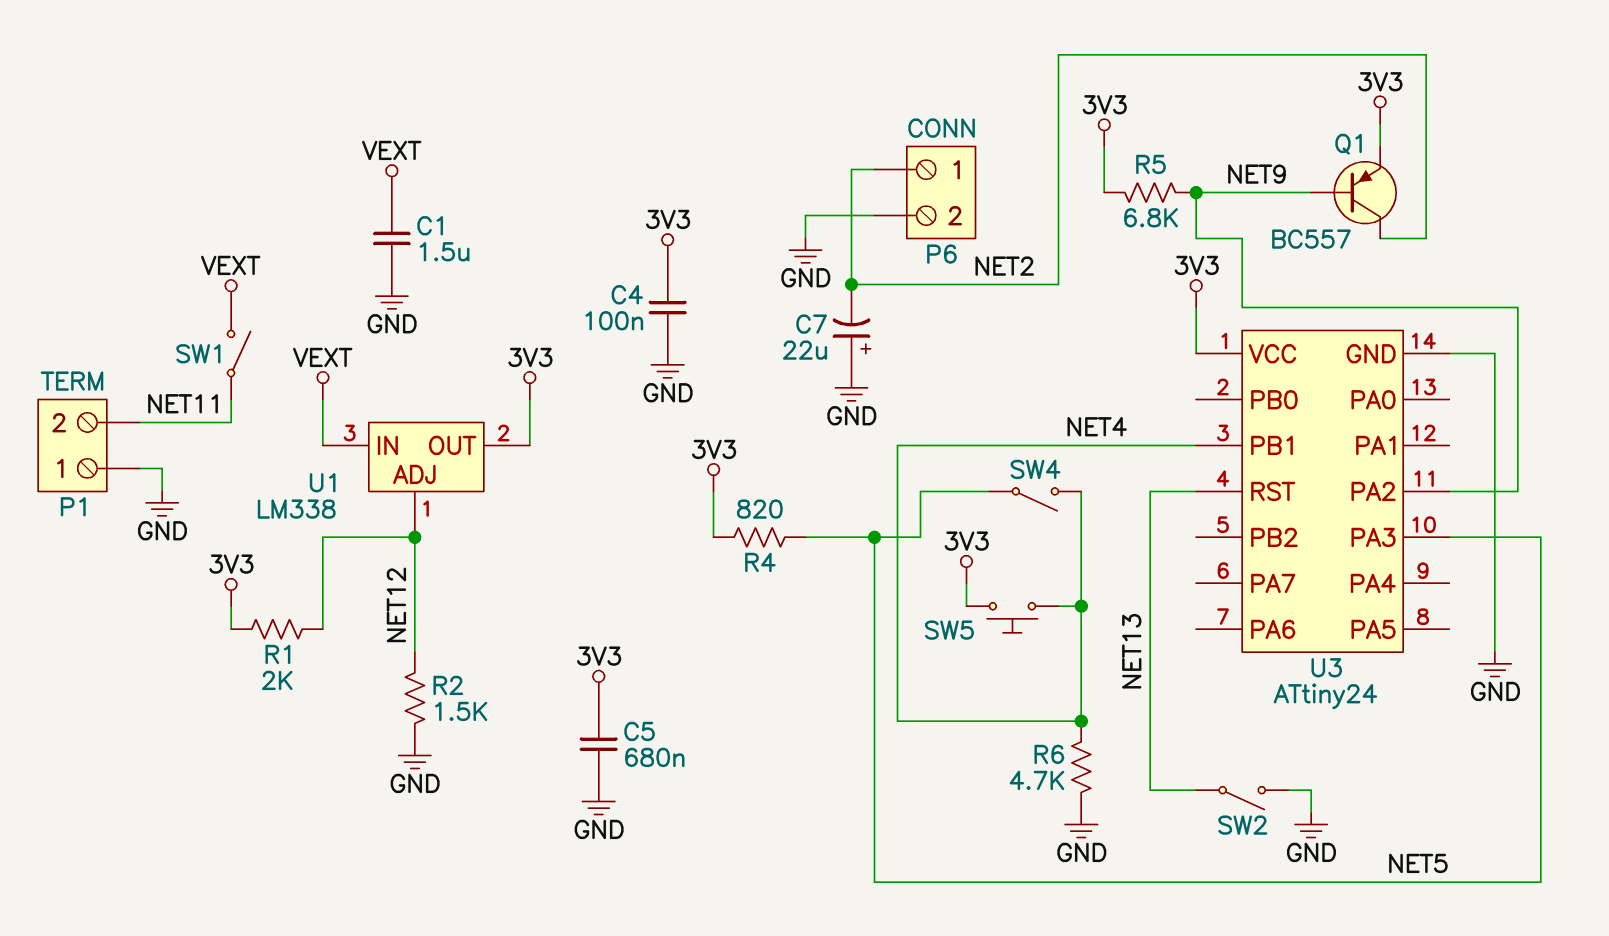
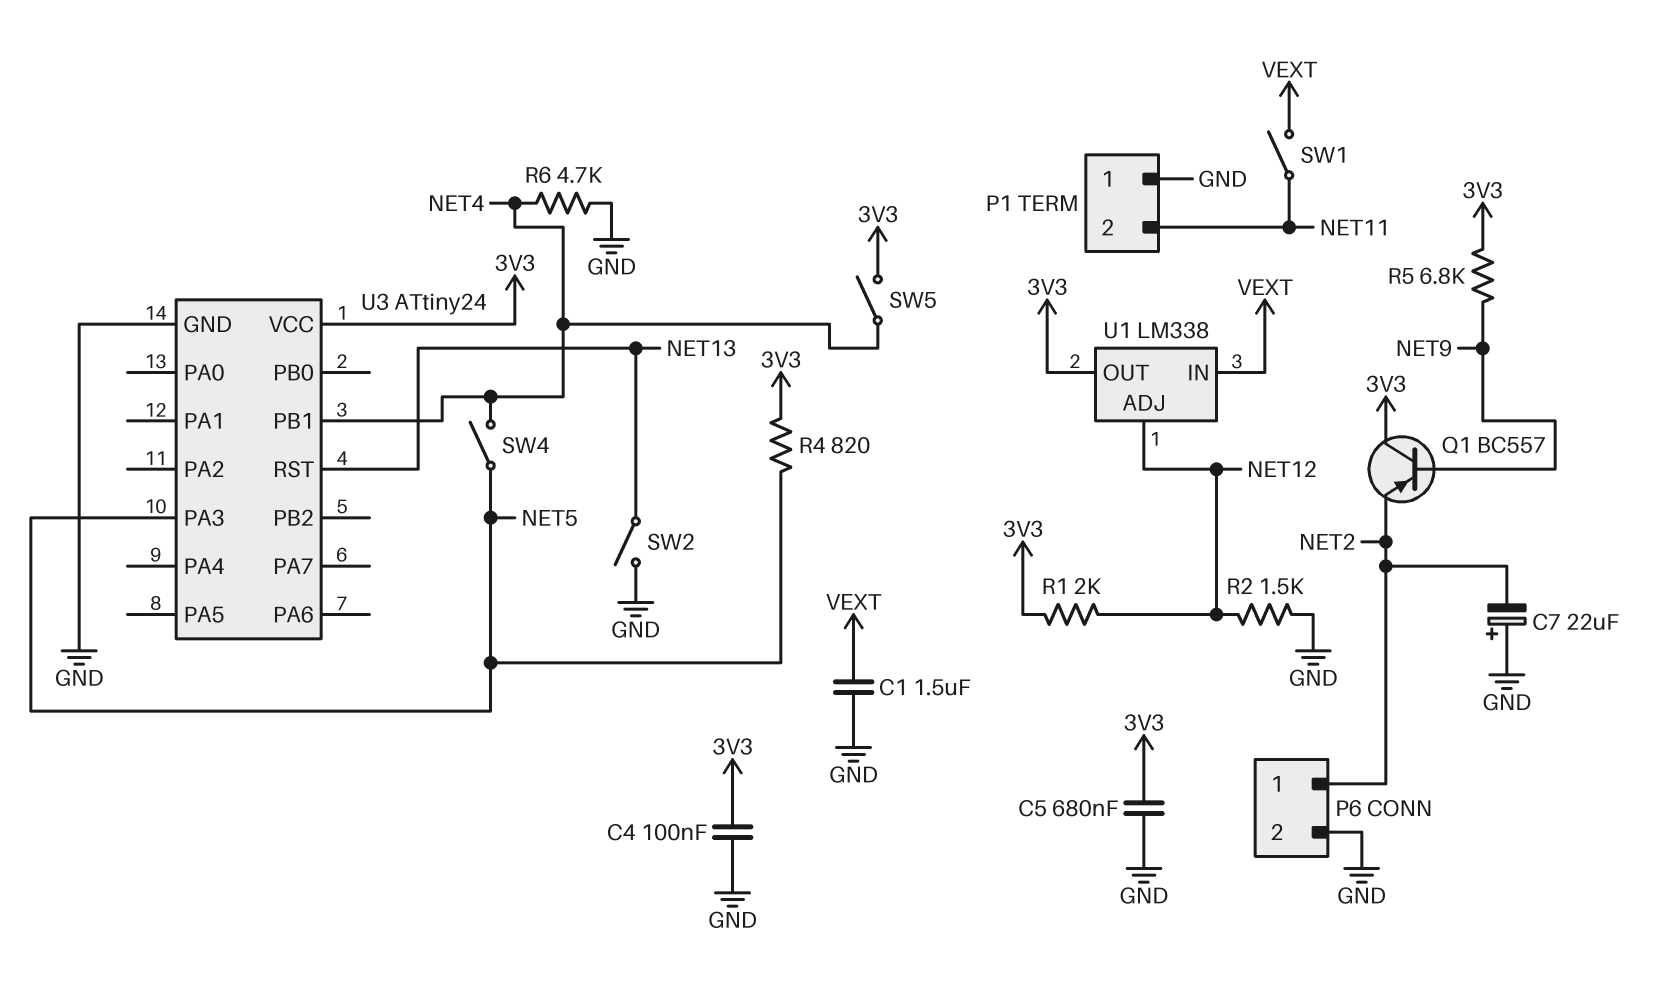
Q1: PNP BC557 (B NET9, C NET2, E 3V3) -> PNP BC557 (B NET9, C 3V3, E NET2)
SW5: button (3V3, NET4) -> switch (3V3, NET4)
U3 pin PA2: NET9 -> none

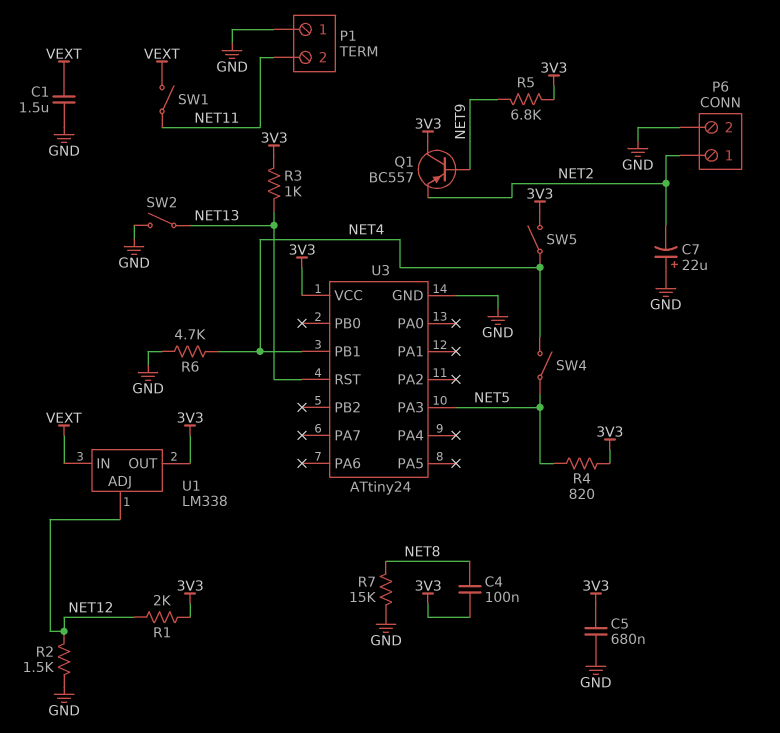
C4: 100nF (3V3, GND) -> 100nF (3V3, NET8)
R3: none -> 1k (3V3, NET13)
R7: none -> 15k (GND, NET8)

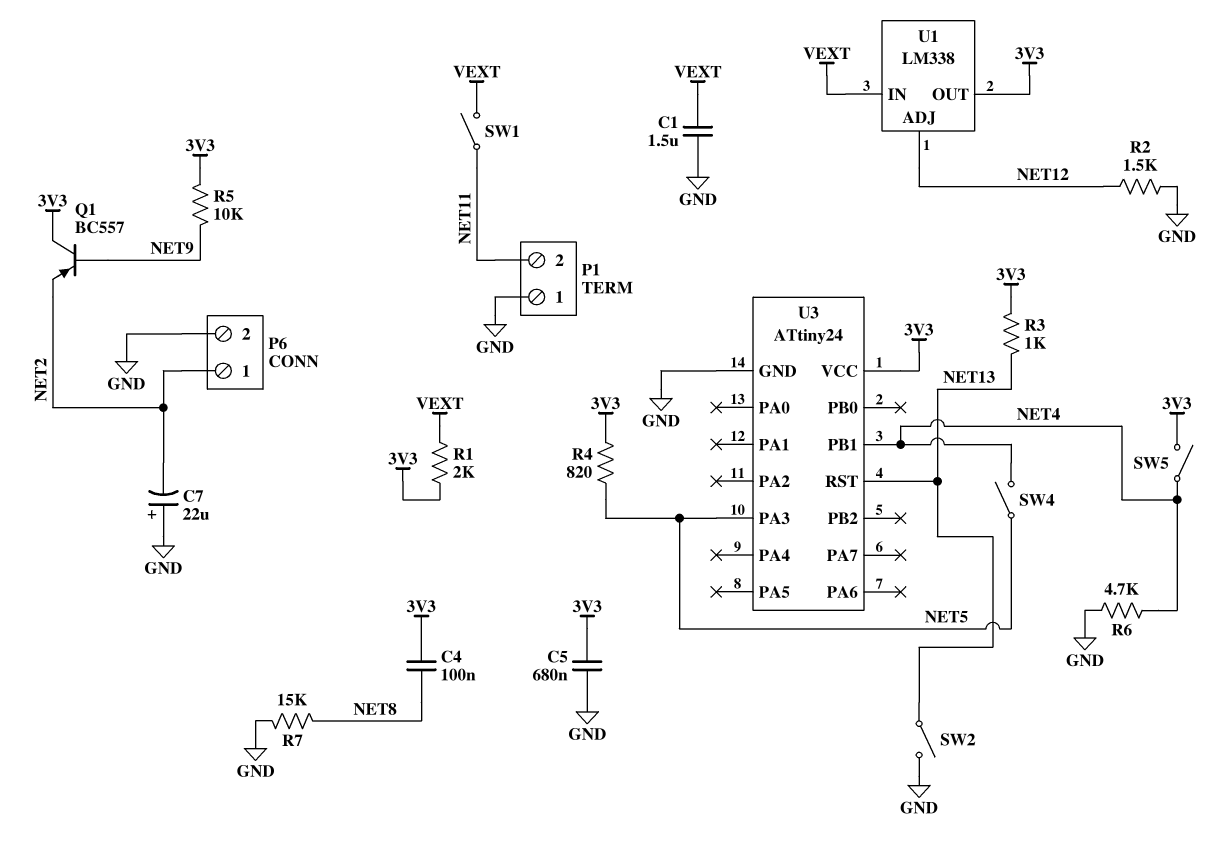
R1: 2k (3V3, NET12) -> 2k (3V3, VEXT)
R5: 6.8k (3V3, NET9) -> 10k (3V3, NET9)

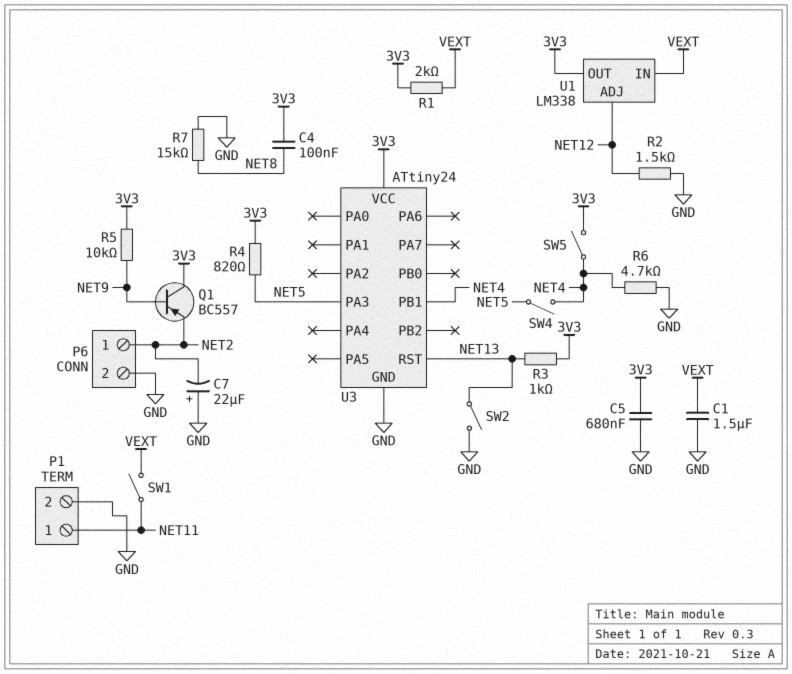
P1 pin 1: GND -> NET11
P1 pin 2: NET11 -> GND

